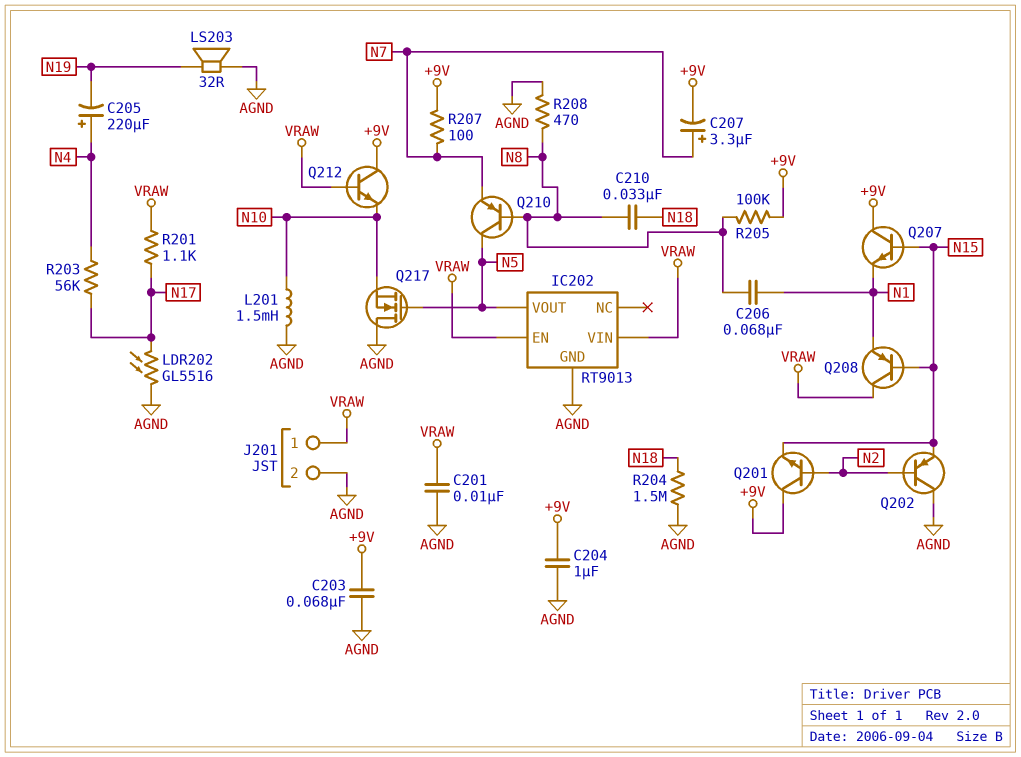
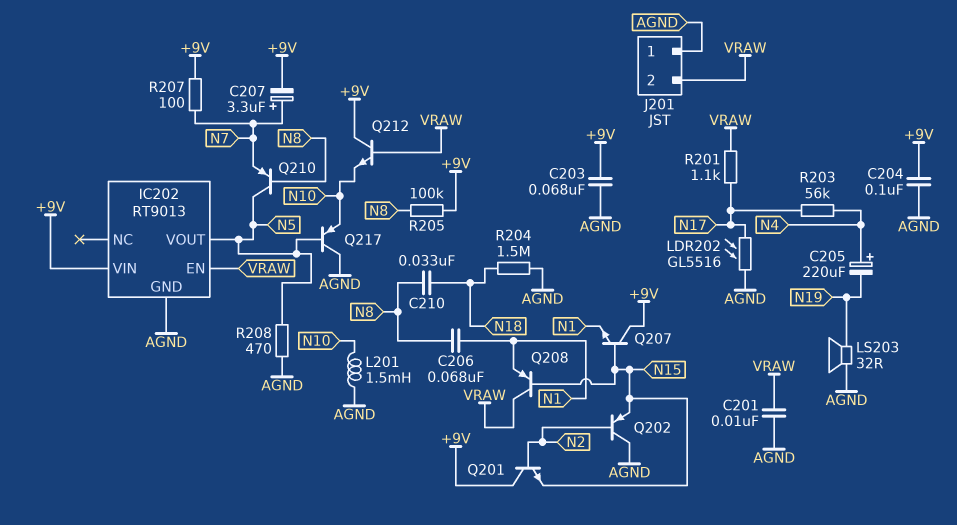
C204: 1uF (+9V, AGND) -> 100nF (+9V, AGND)
IC202 pin VIN: VRAW -> +9V
J201 pin 1: VRAW -> AGND
J201 pin 2: AGND -> VRAW
Q217: NMOS (G N5, D AGND, S N10) -> PNP (B N5, C AGND, E N10)
R208: 470 (AGND, N8) -> 470 (AGND, N5)

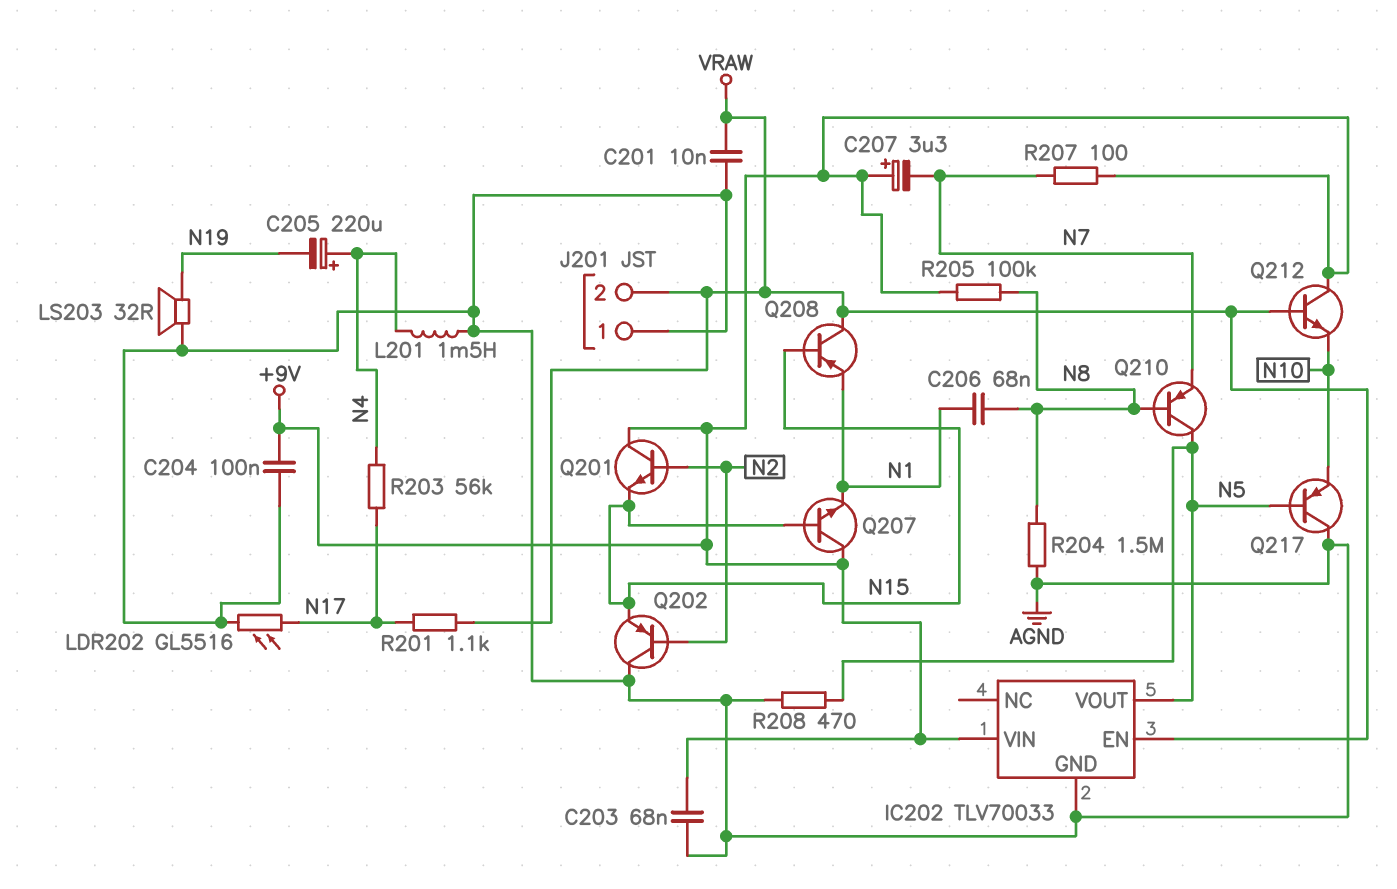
C207: 3.3uF (plus N7, minus +9V) -> 3.3uF (plus +9V, minus N7)
C210: 33nF (N8, N18) -> none
IC202: RT9013 -> TLV70033
L201: 1.5mH (AGND, N10) -> 1.5mH (AGND, N4)
R204: 1.5M (AGND, N18) -> 1.5M (AGND, N8)

